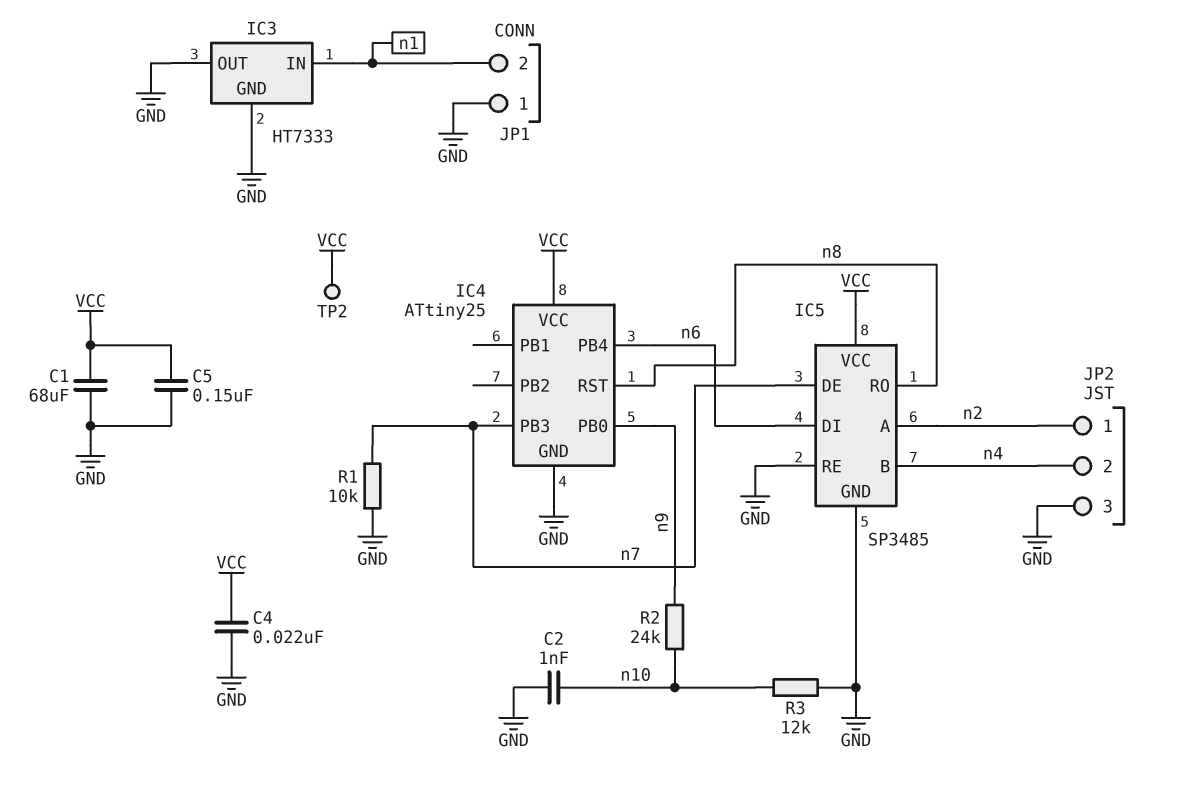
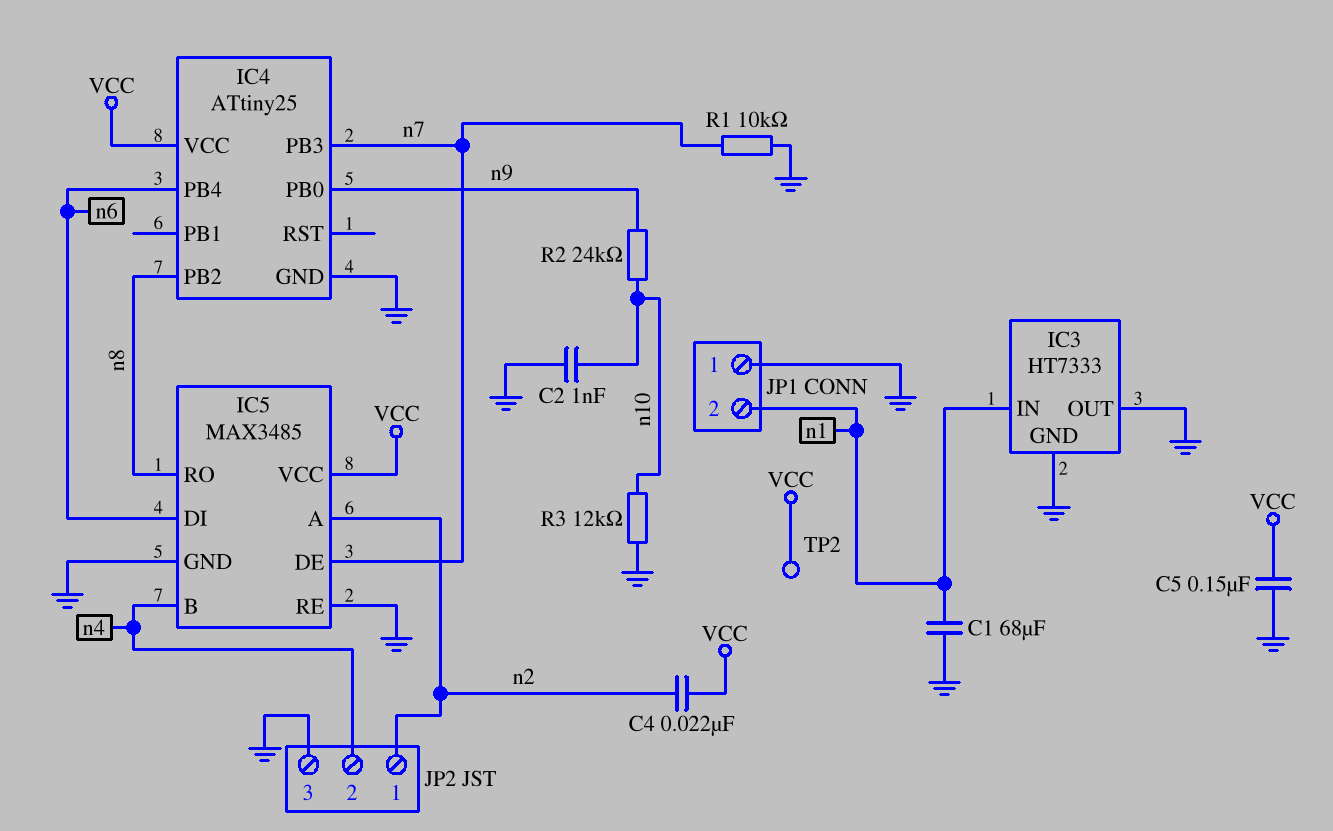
C1: 68uF (GND, VCC) -> 68uF (GND, n1)
C4: 22nF (GND, VCC) -> 22nF (VCC, n2)
IC4 pin PB2: none -> n8
IC4 pin RST: n8 -> none
IC5: SP3485 -> MAX3485

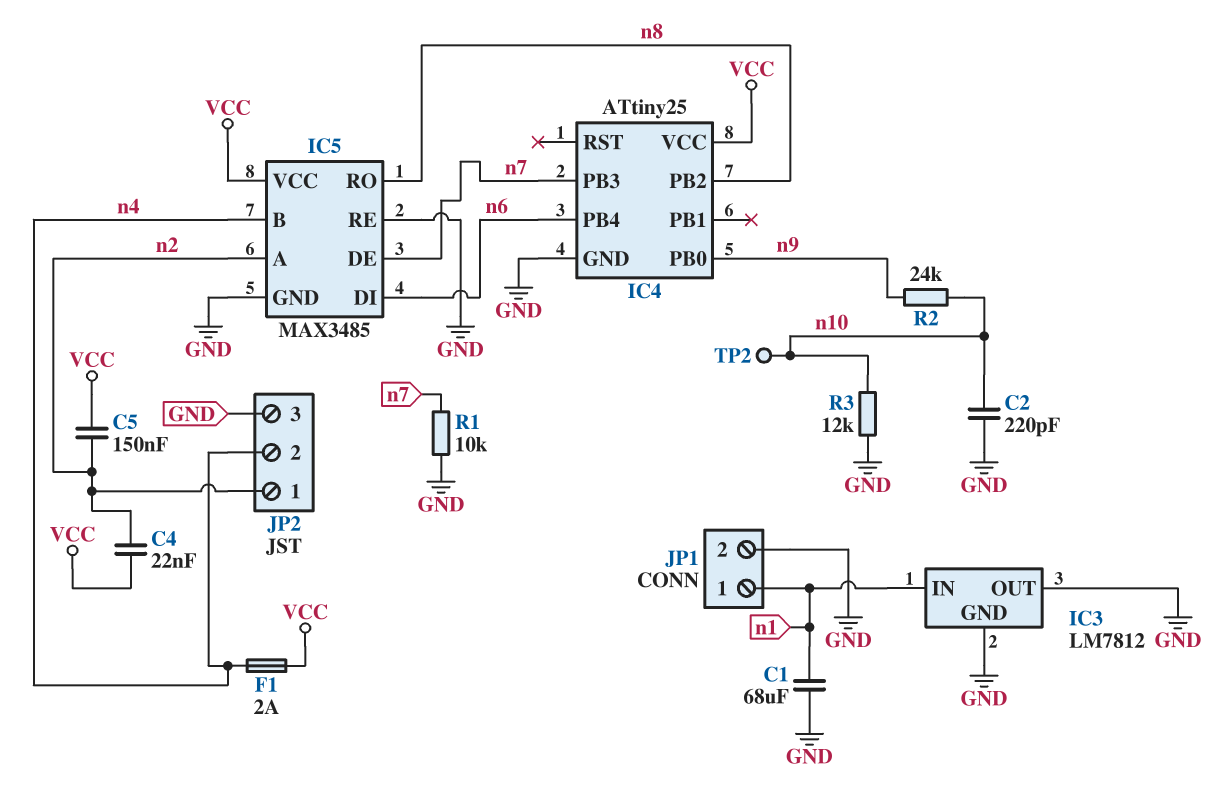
C2: 1nF (GND, n10) -> 220pF (GND, n10)
C5: 150nF (GND, VCC) -> 150nF (VCC, n2)
F1: none -> 2A (VCC, n4)
IC3: HT7333 -> LM7812
JP1 pin 1: GND -> n1
JP1 pin 2: n1 -> GND
TP2: test point (VCC) -> test point (n10)

